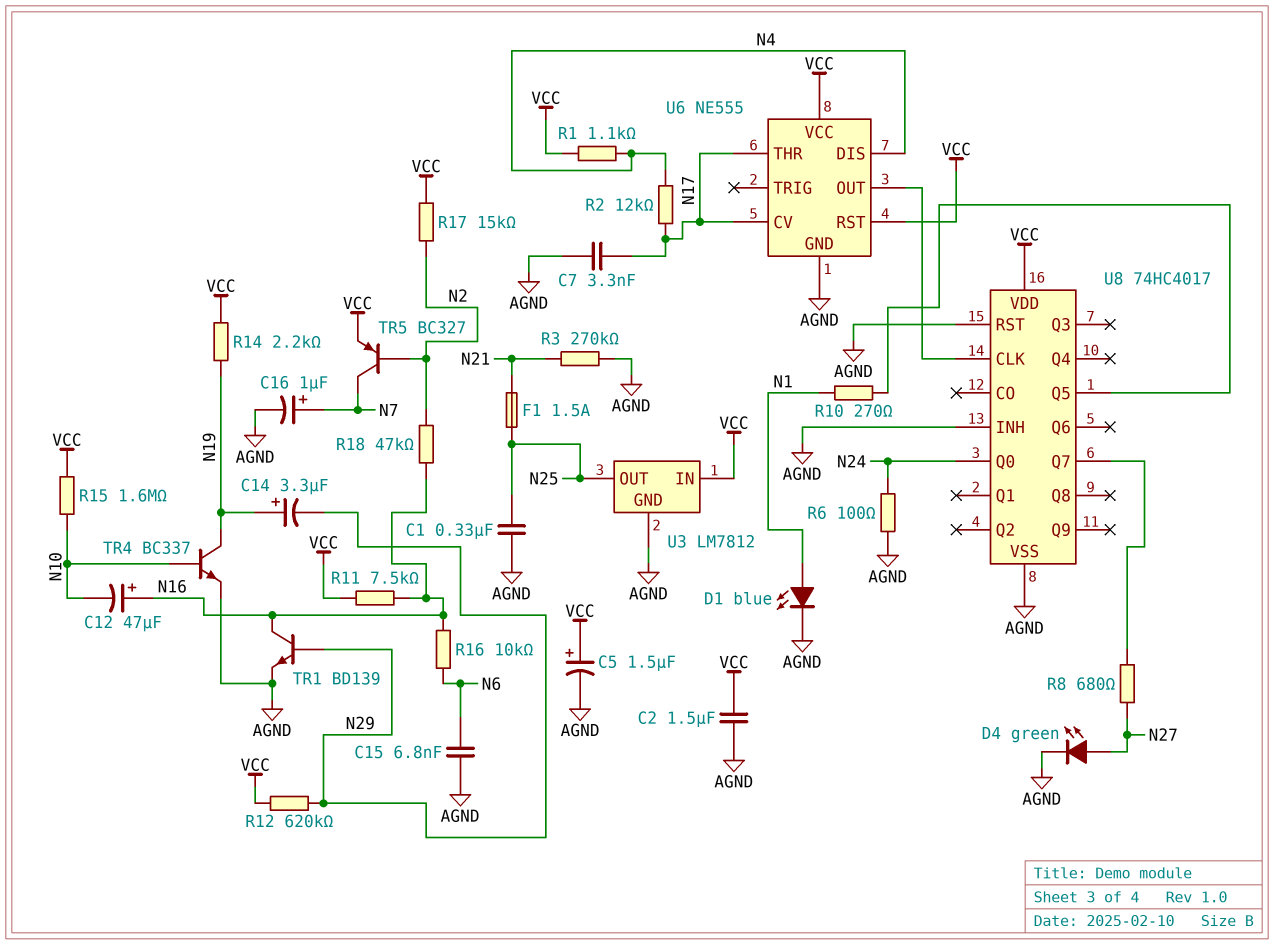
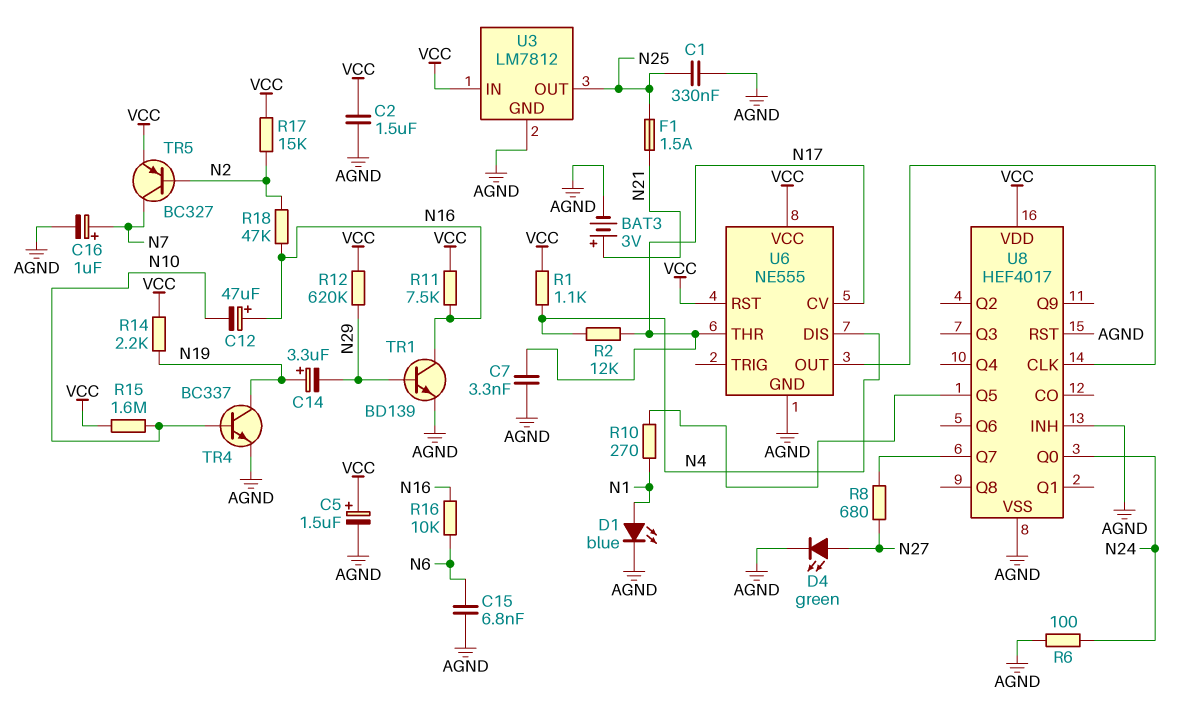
BAT3: none -> 3V (plus N21, minus AGND)
R3: 270k (AGND, N21) -> none
U8: 74HC4017 -> HEF4017

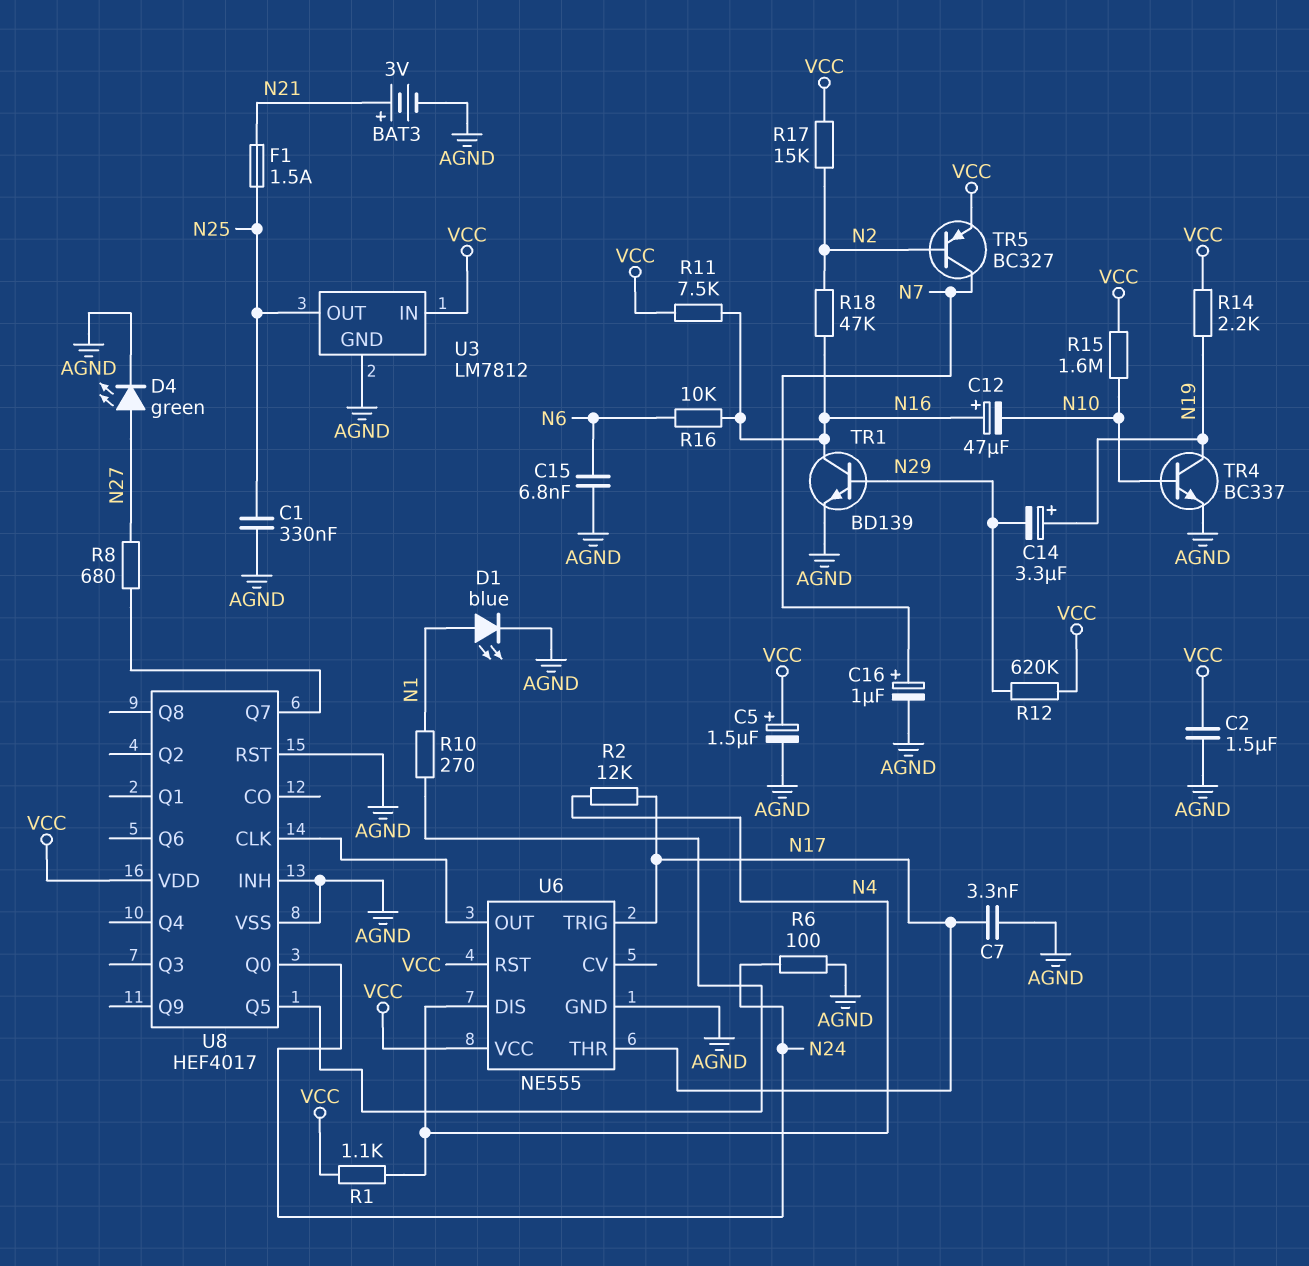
U6 pin CV: N17 -> none
U6 pin TRIG: none -> N17

